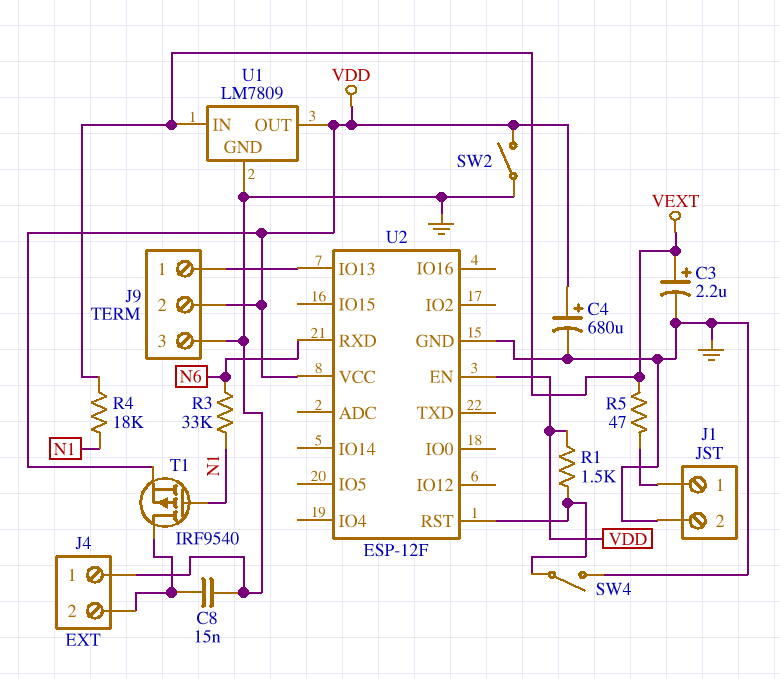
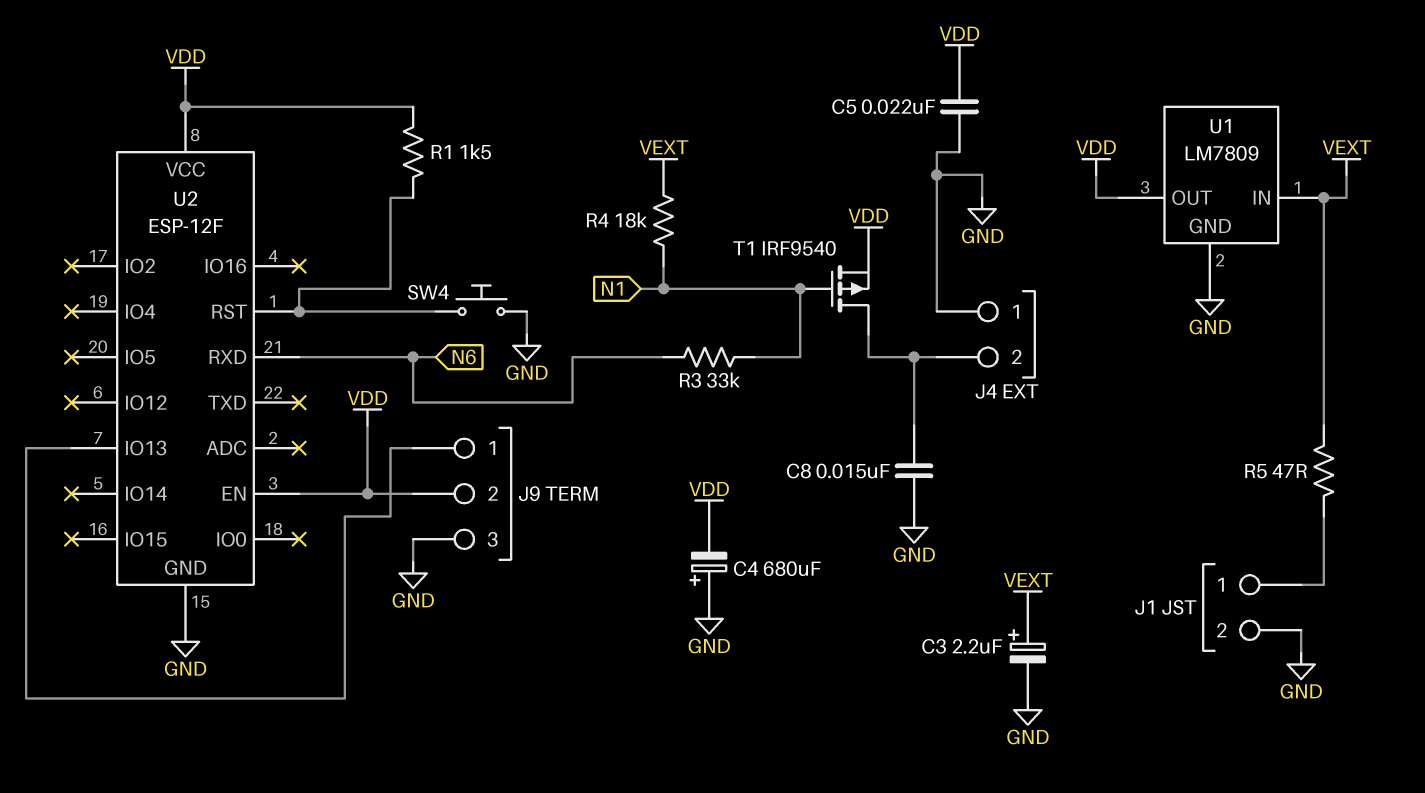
C4: 680uF (plus VDD, minus GND) -> 680uF (plus GND, minus VDD)
C5: none -> 22nF (GND, VDD)
SW2: switch (GND, VDD) -> none
SW4: switch (GND, U2/RST) -> button (GND, U2/RST)

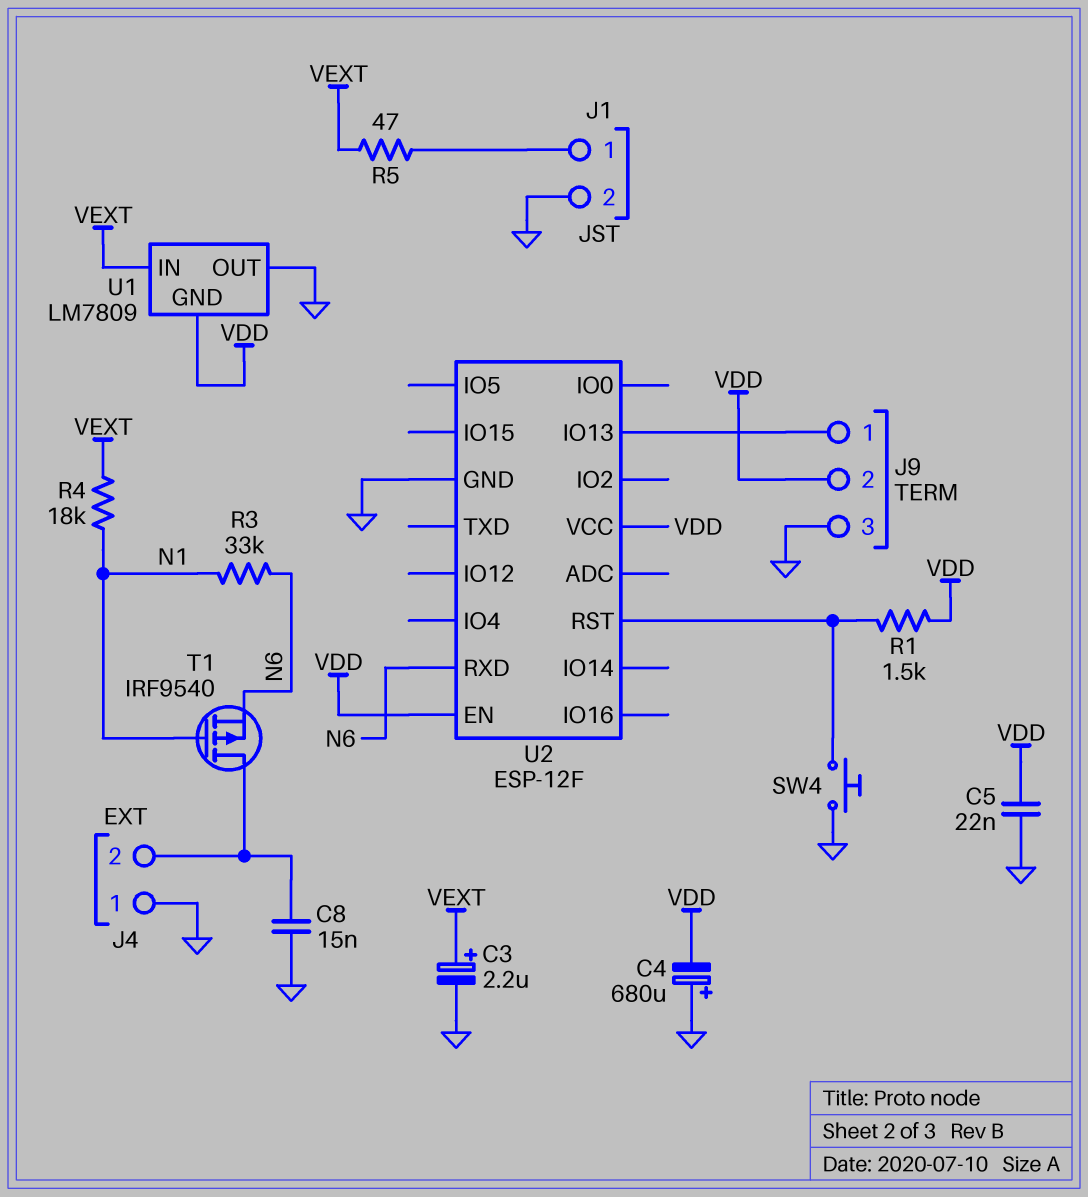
T1: PMOS IRF9540 (G N1, D J4/2, S VDD) -> PMOS IRF9540 (G N1, D J4/2, S N6)
U1 pin GND: GND -> VDD
U1 pin OUT: VDD -> GND

